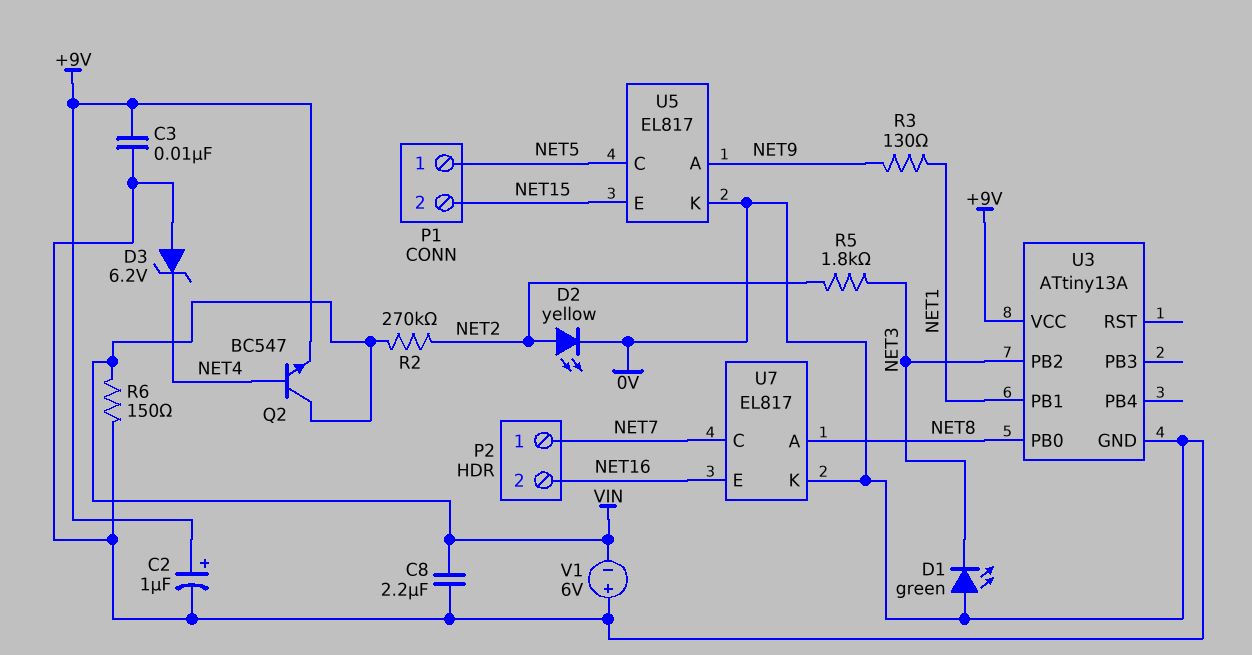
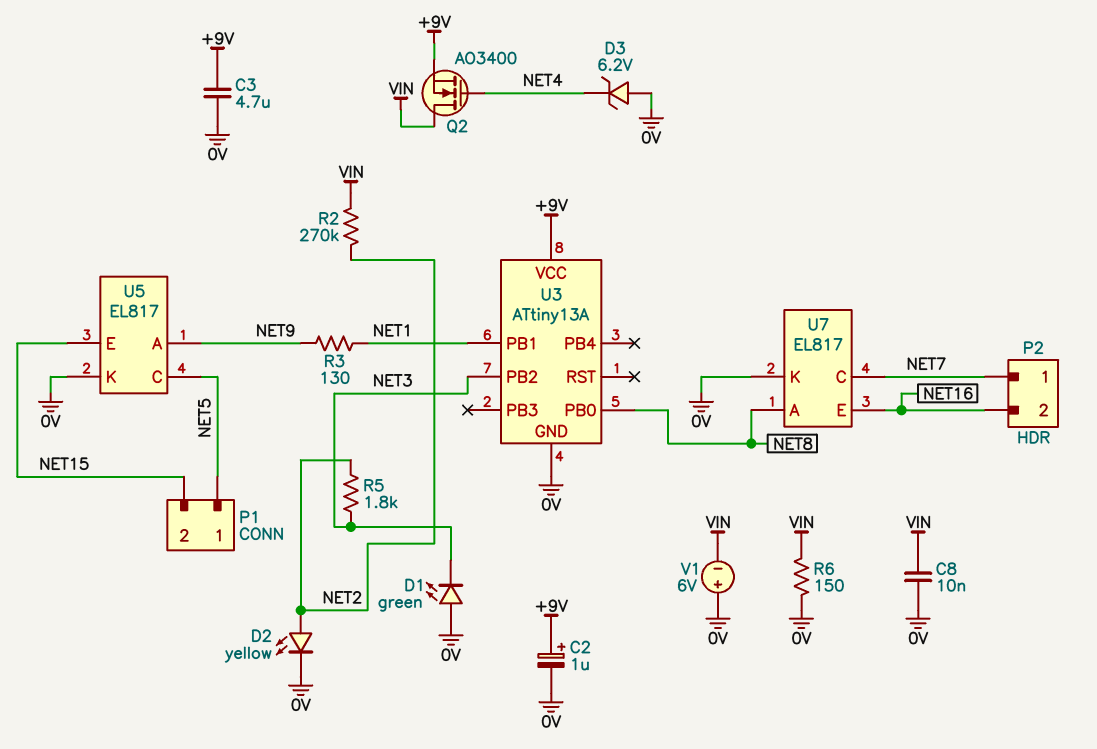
C3: 10nF (+9V, 0V) -> 4.7uF (+9V, 0V)
C8: 2.2uF (0V, VIN) -> 10nF (0V, VIN)
Q2: NPN BC547 (B NET4, C VIN, E +9V) -> NMOS AO3400 (G NET4, D VIN, S +9V)

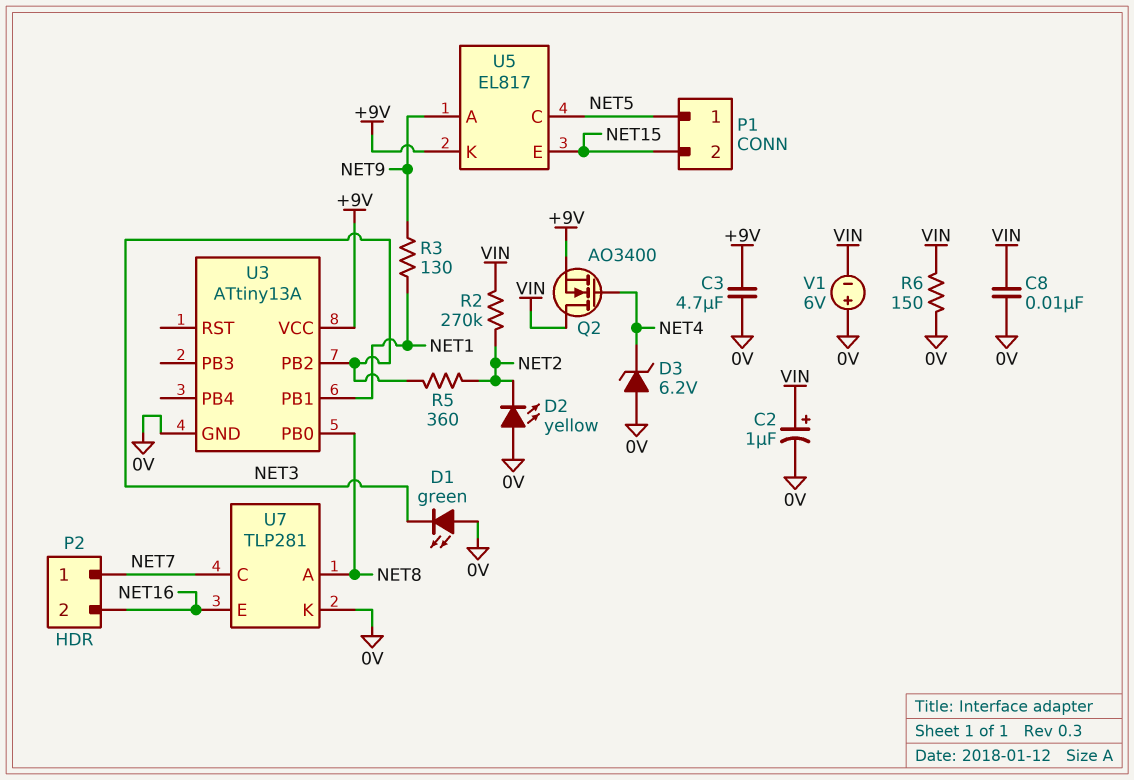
C2: 1uF (plus +9V, minus 0V) -> 1uF (plus VIN, minus 0V)
D2: LED yellow (A NET2, K 0V) -> LED yellow (A 0V, K NET2)
R5: 1.8k (NET2, NET3) -> 360 (NET2, NET3)
U5 pin K: 0V -> +9V
U7: EL817 -> TLP281

